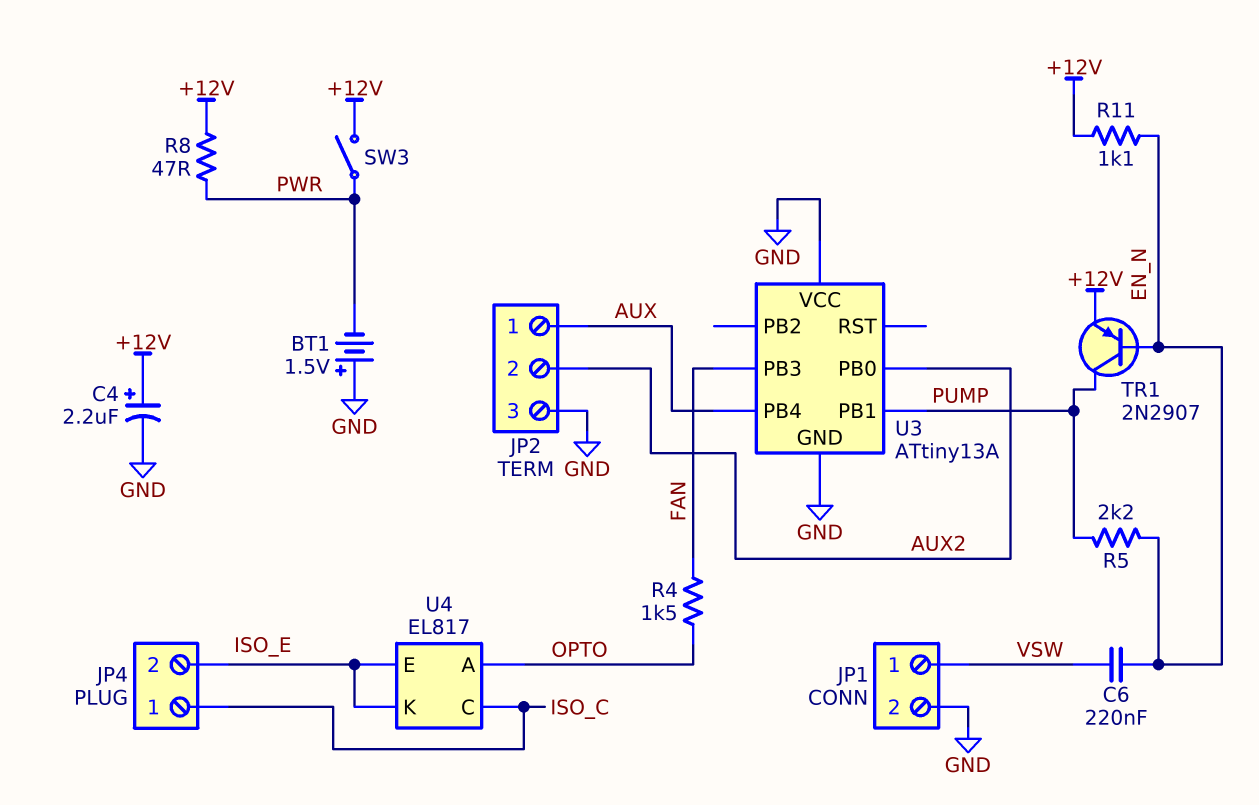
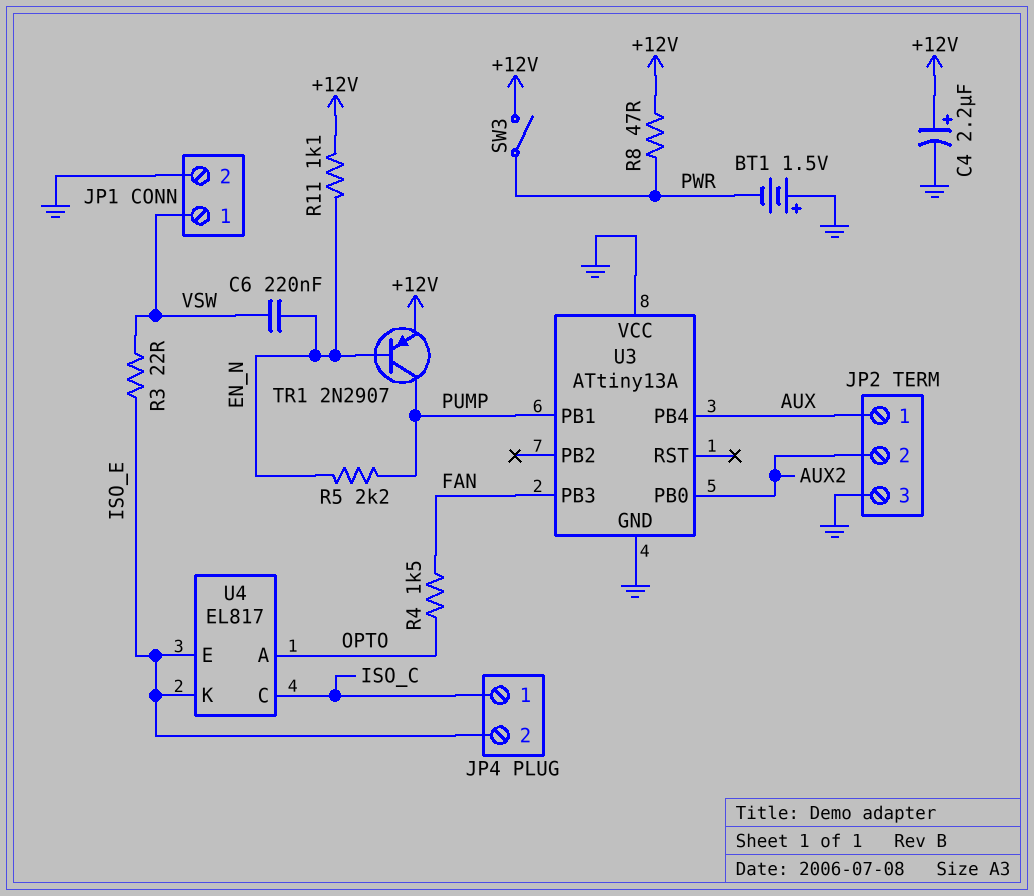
R3: none -> 22 (ISO_E, VSW)

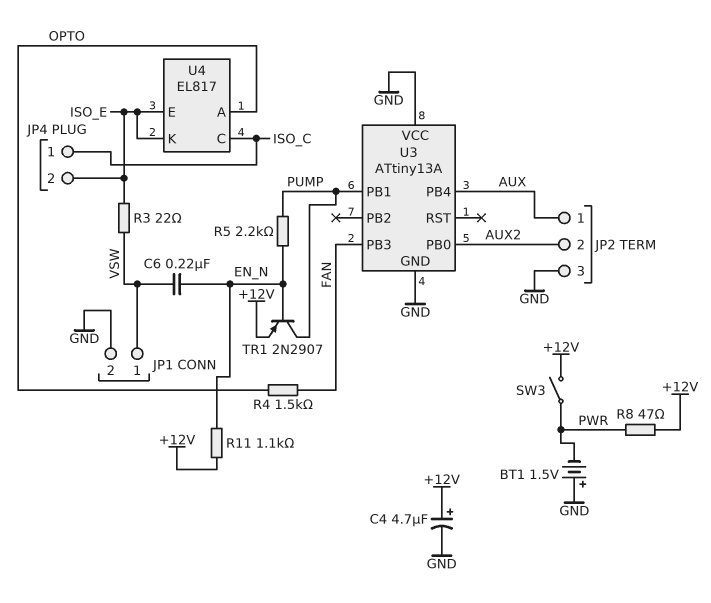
C4: 2.2uF (plus +12V, minus GND) -> 4.7uF (plus +12V, minus GND)

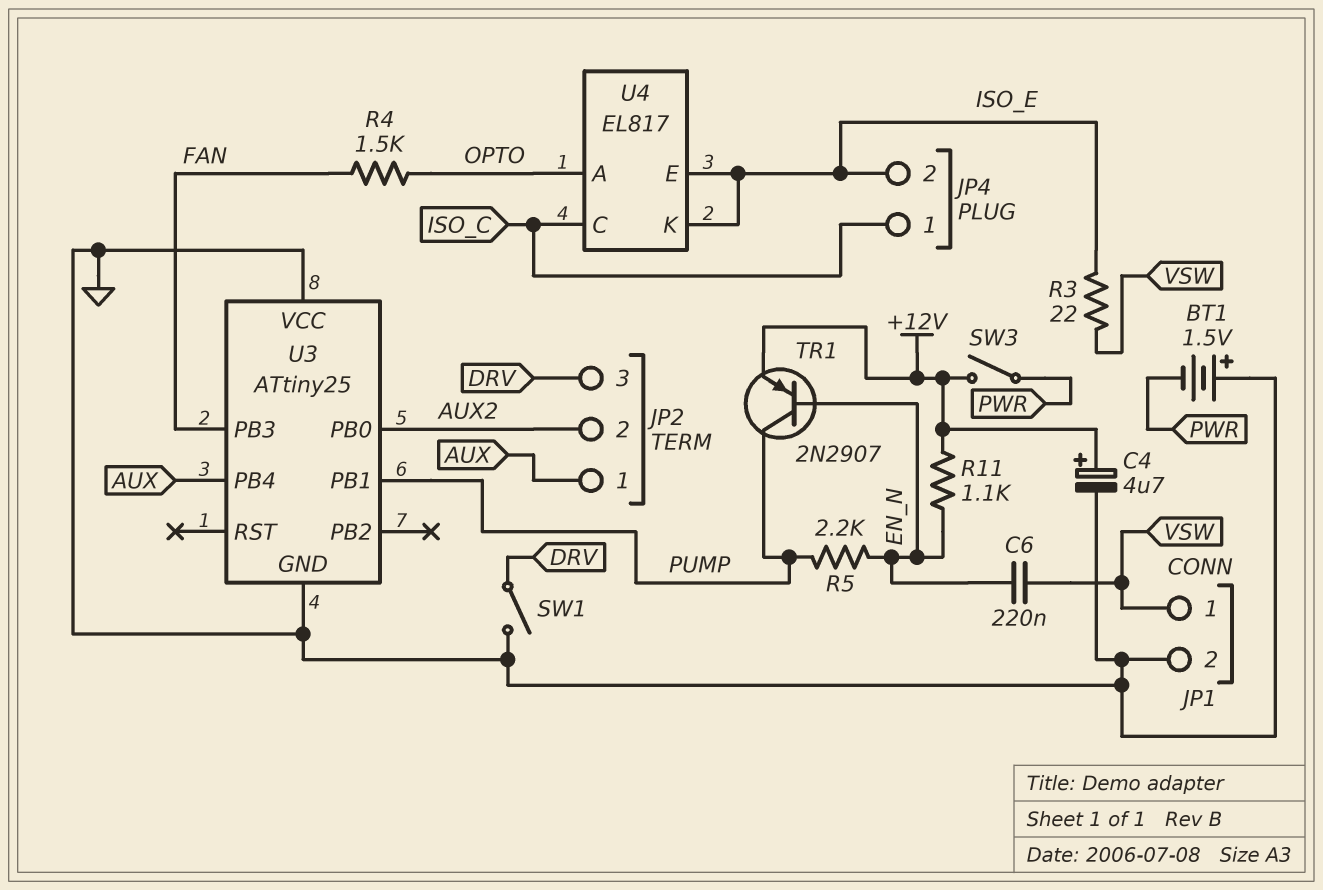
JP2 pin 3: GND -> DRV
R8: 47 (+12V, PWR) -> none
SW1: none -> switch (DRV, GND)
U3: ATtiny13A -> ATtiny25

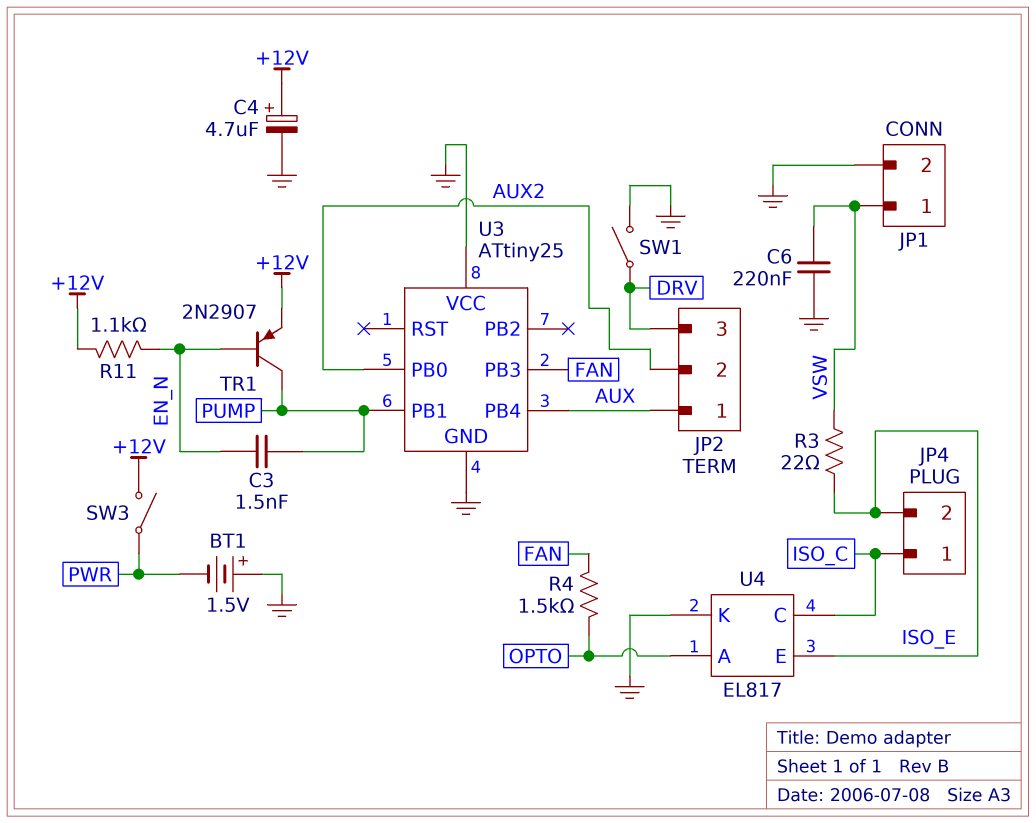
C3: none -> 1.5nF (EN_N, PUMP)
C6: 220nF (EN_N, VSW) -> 220nF (GND, VSW)
R5: 2.2k (EN_N, PUMP) -> none
U4 pin K: ISO_E -> GND

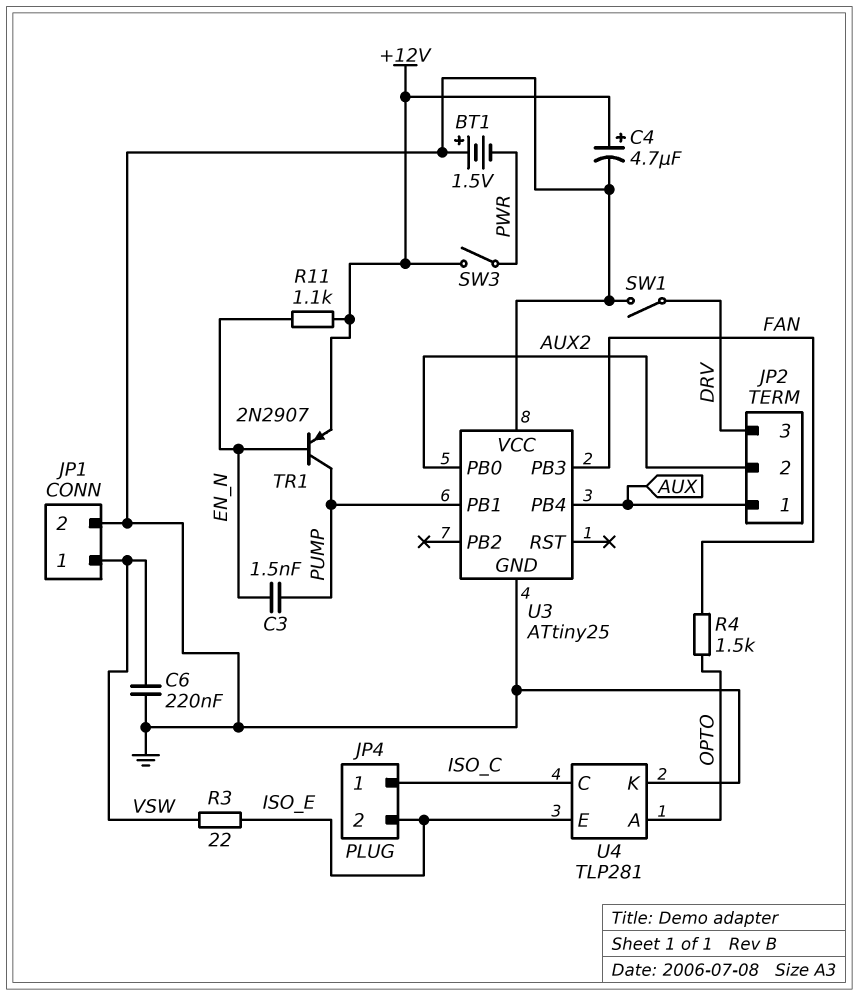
U4: EL817 -> TLP281

